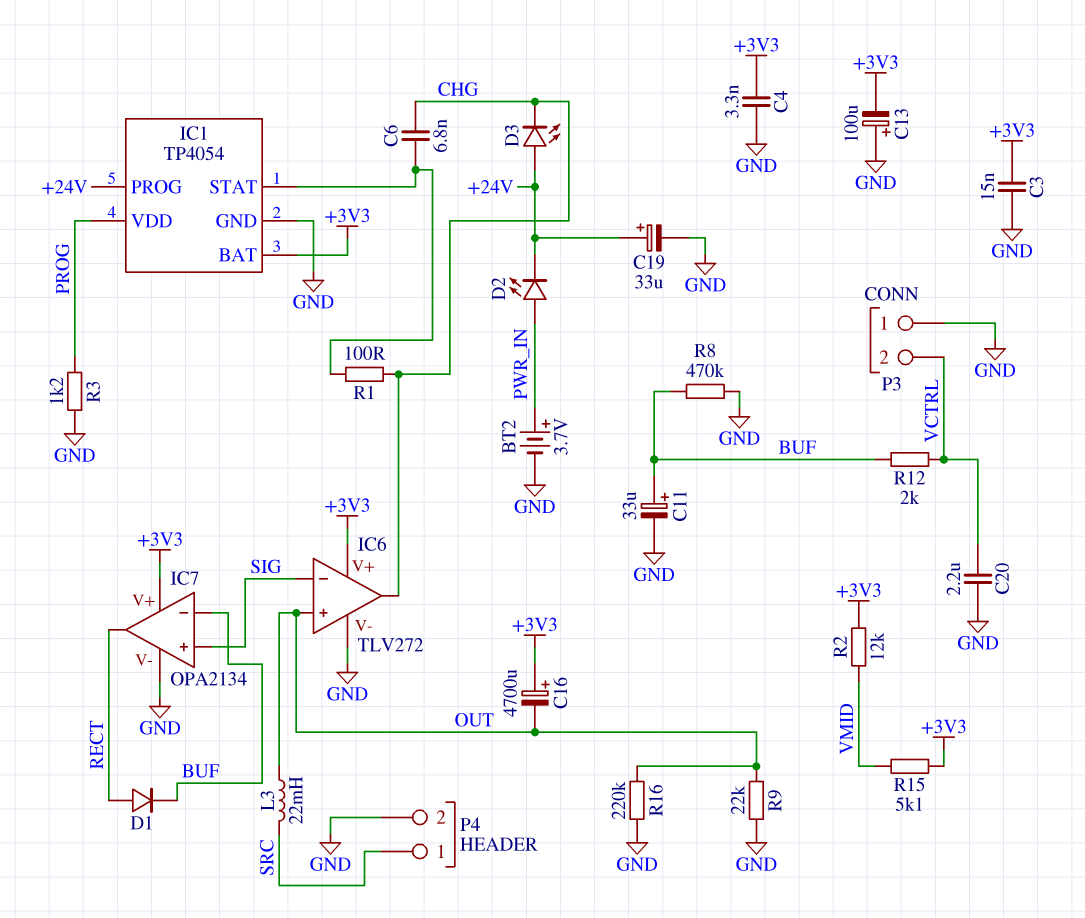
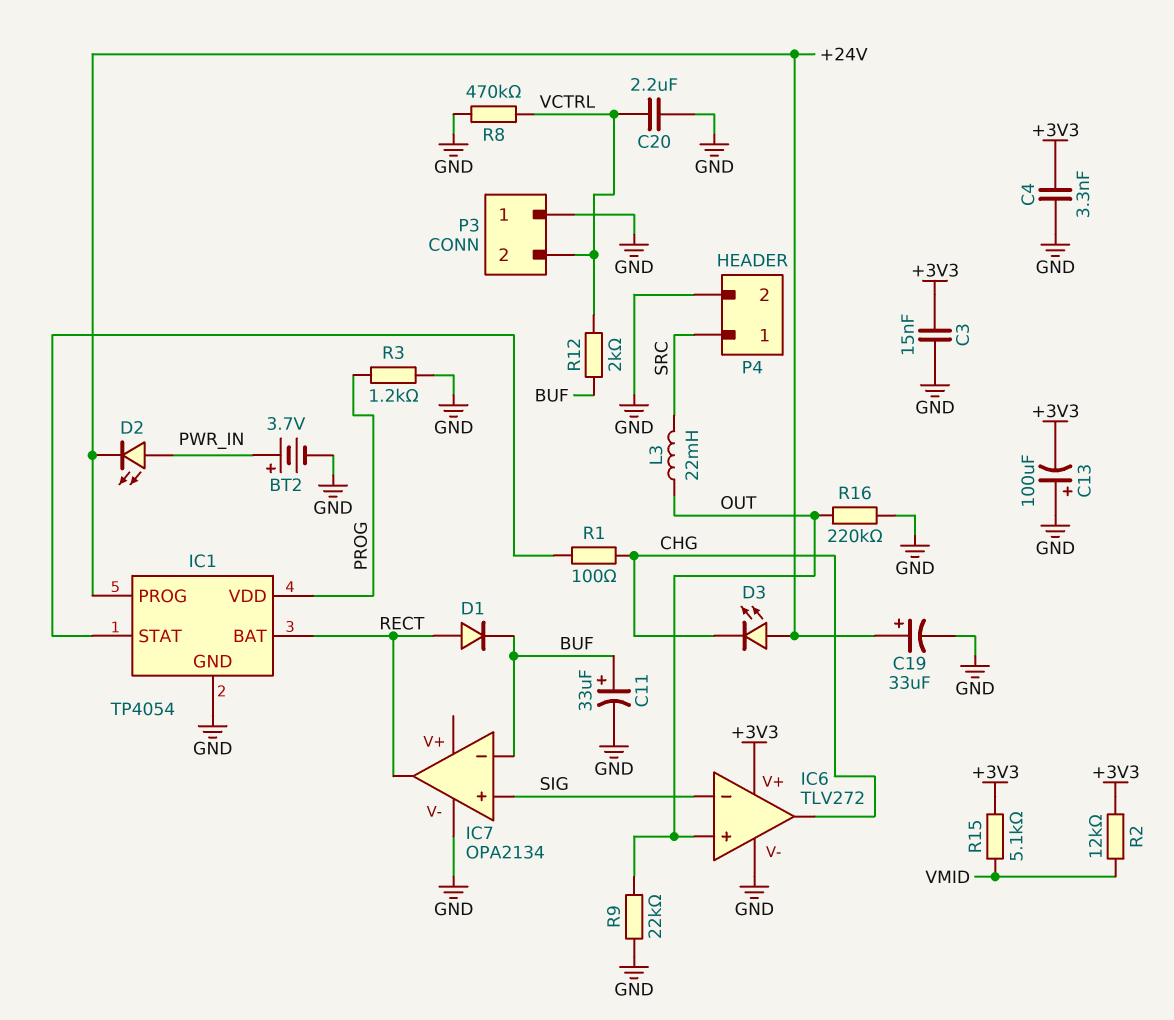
C6: 6.8nF (CHG, IC1/STAT) -> none
C16: 4700uF (plus +3V3, minus OUT) -> none
IC1 pin BAT: +3V3 -> RECT
IC7 pin V+: +3V3 -> none
R8: 470k (BUF, GND) -> 470k (GND, VCTRL)

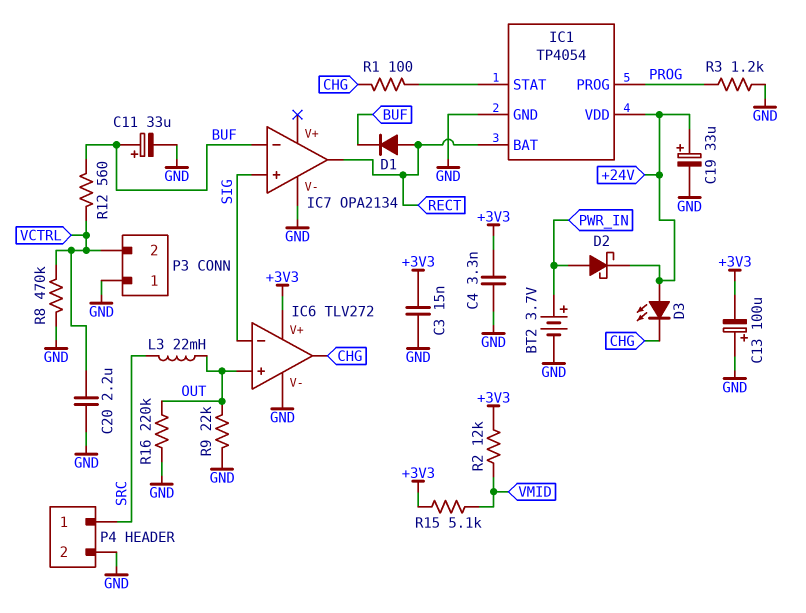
D2: LED (A PWR_IN, K +24V) -> schottky (A PWR_IN, K +24V)
IC1 pin PROG: +24V -> PROG
IC1 pin VDD: PROG -> +24V
R12: 2k (BUF, VCTRL) -> 560 (BUF, VCTRL)

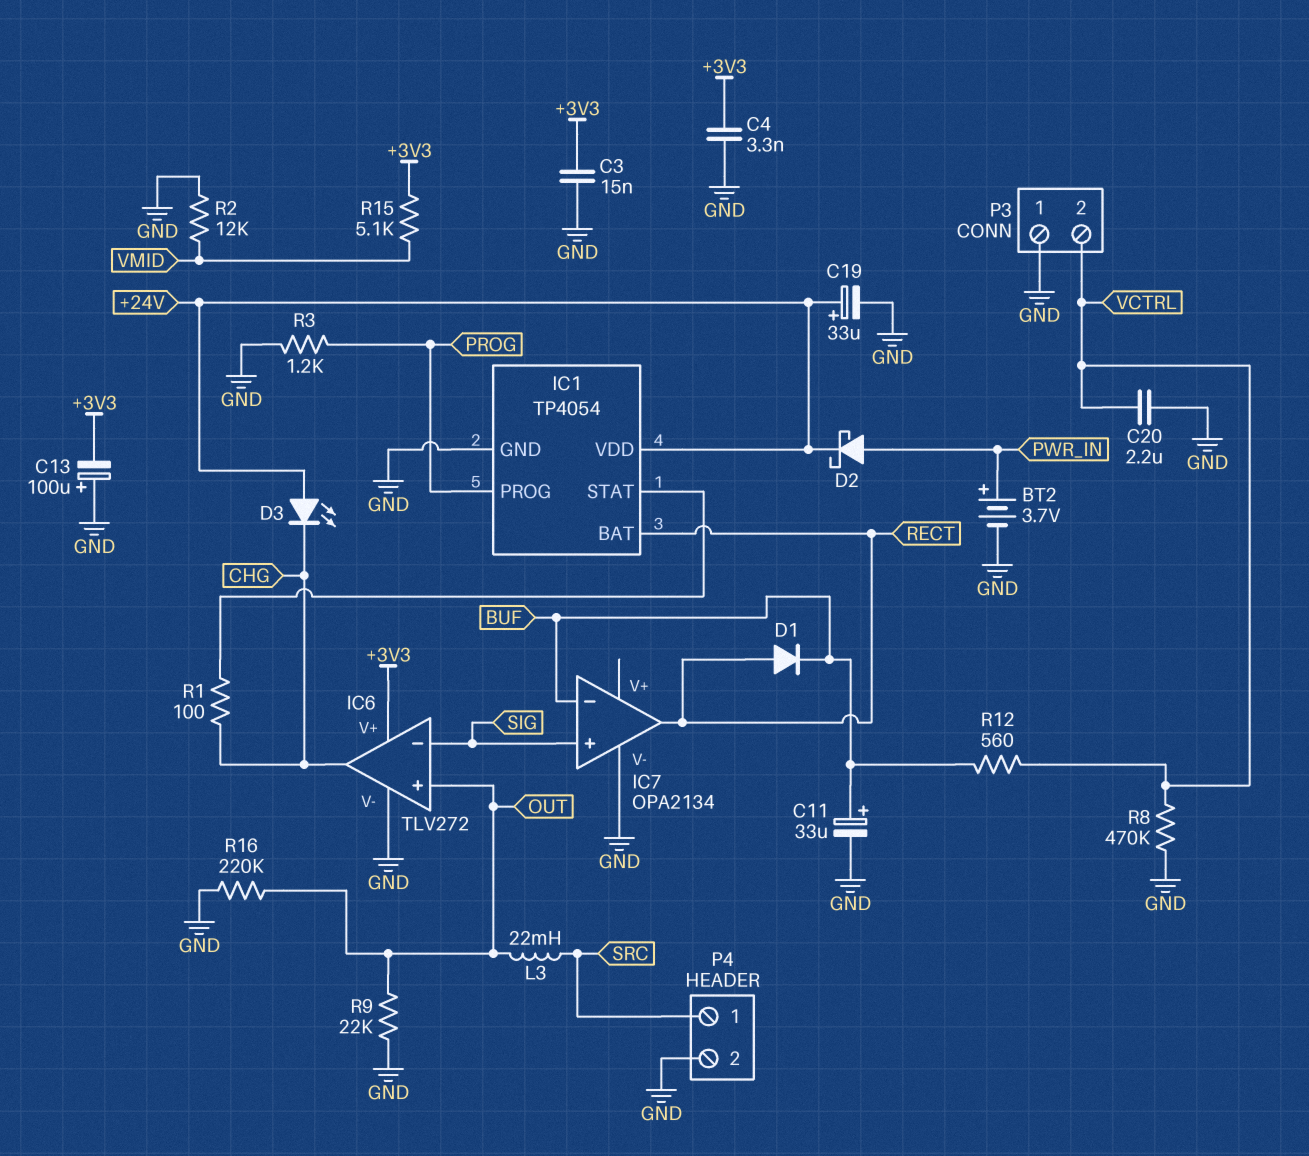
R2: 12k (+3V3, VMID) -> 12k (GND, VMID)

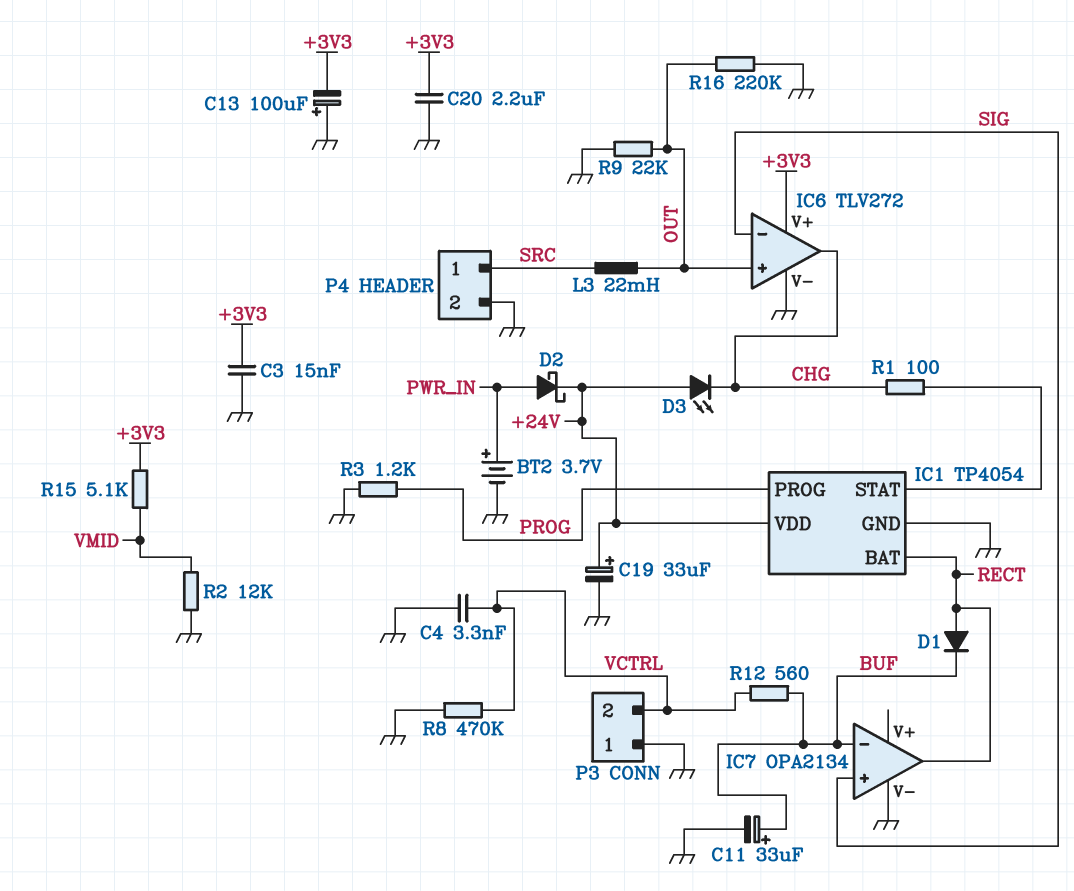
C4: 3.3nF (+3V3, GND) -> 3.3nF (GND, VCTRL)
C20: 2.2uF (GND, VCTRL) -> 2.2uF (+3V3, GND)

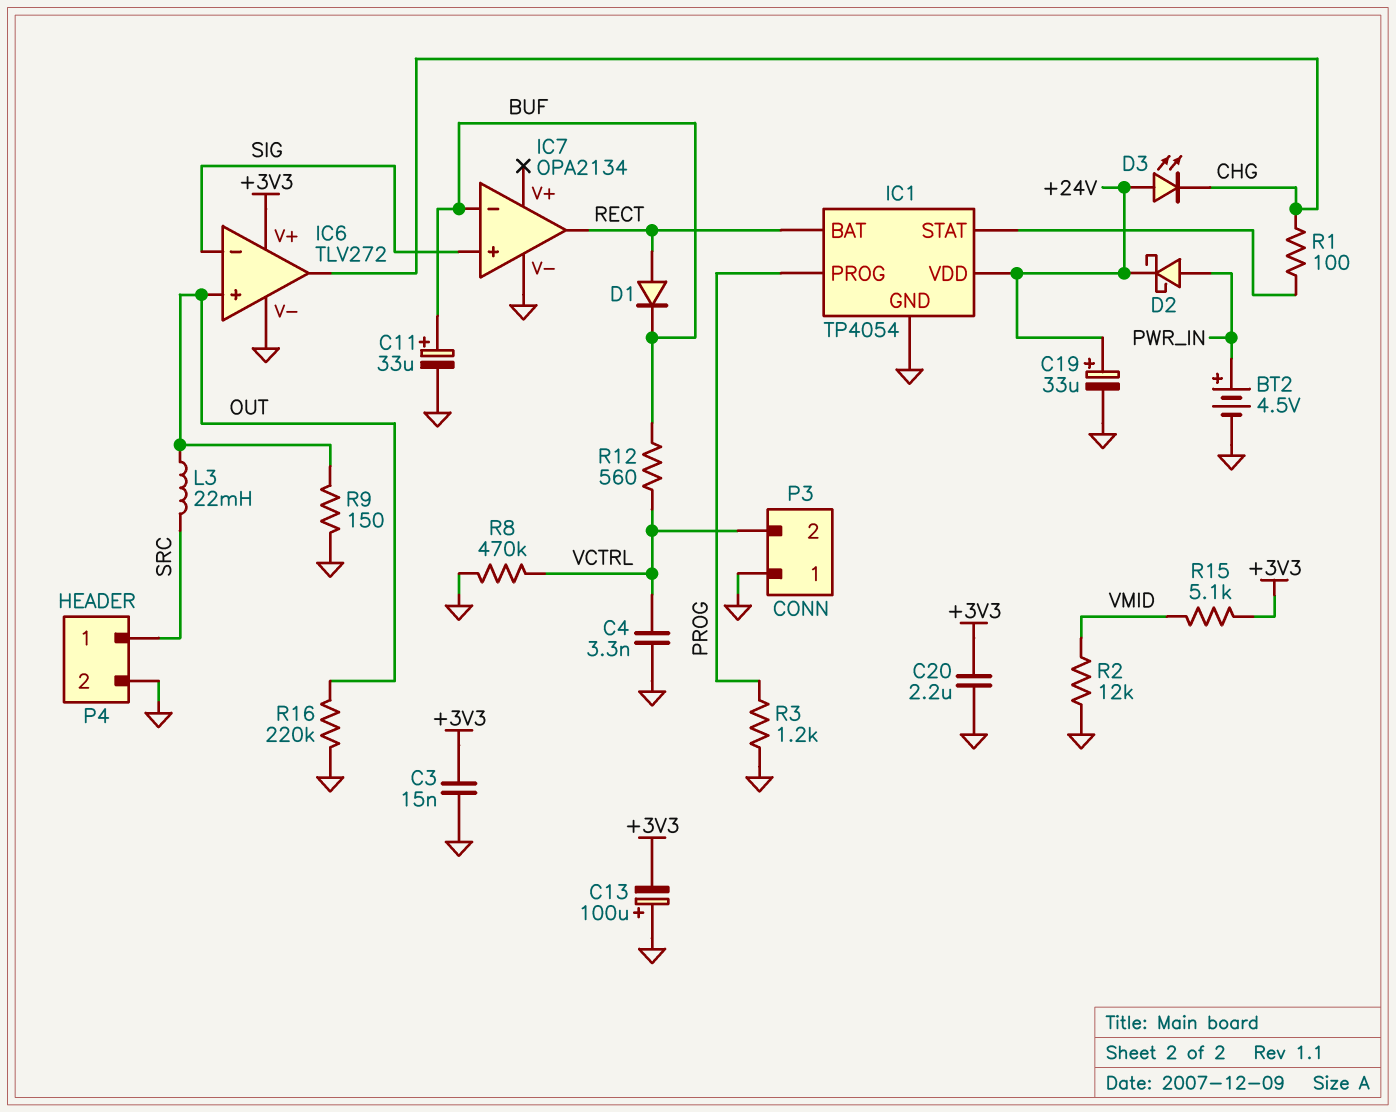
BT2: 3.7V (plus PWR_IN, minus GND) -> 4.5V (plus PWR_IN, minus GND)
R9: 22k (GND, OUT) -> 150 (GND, OUT)

